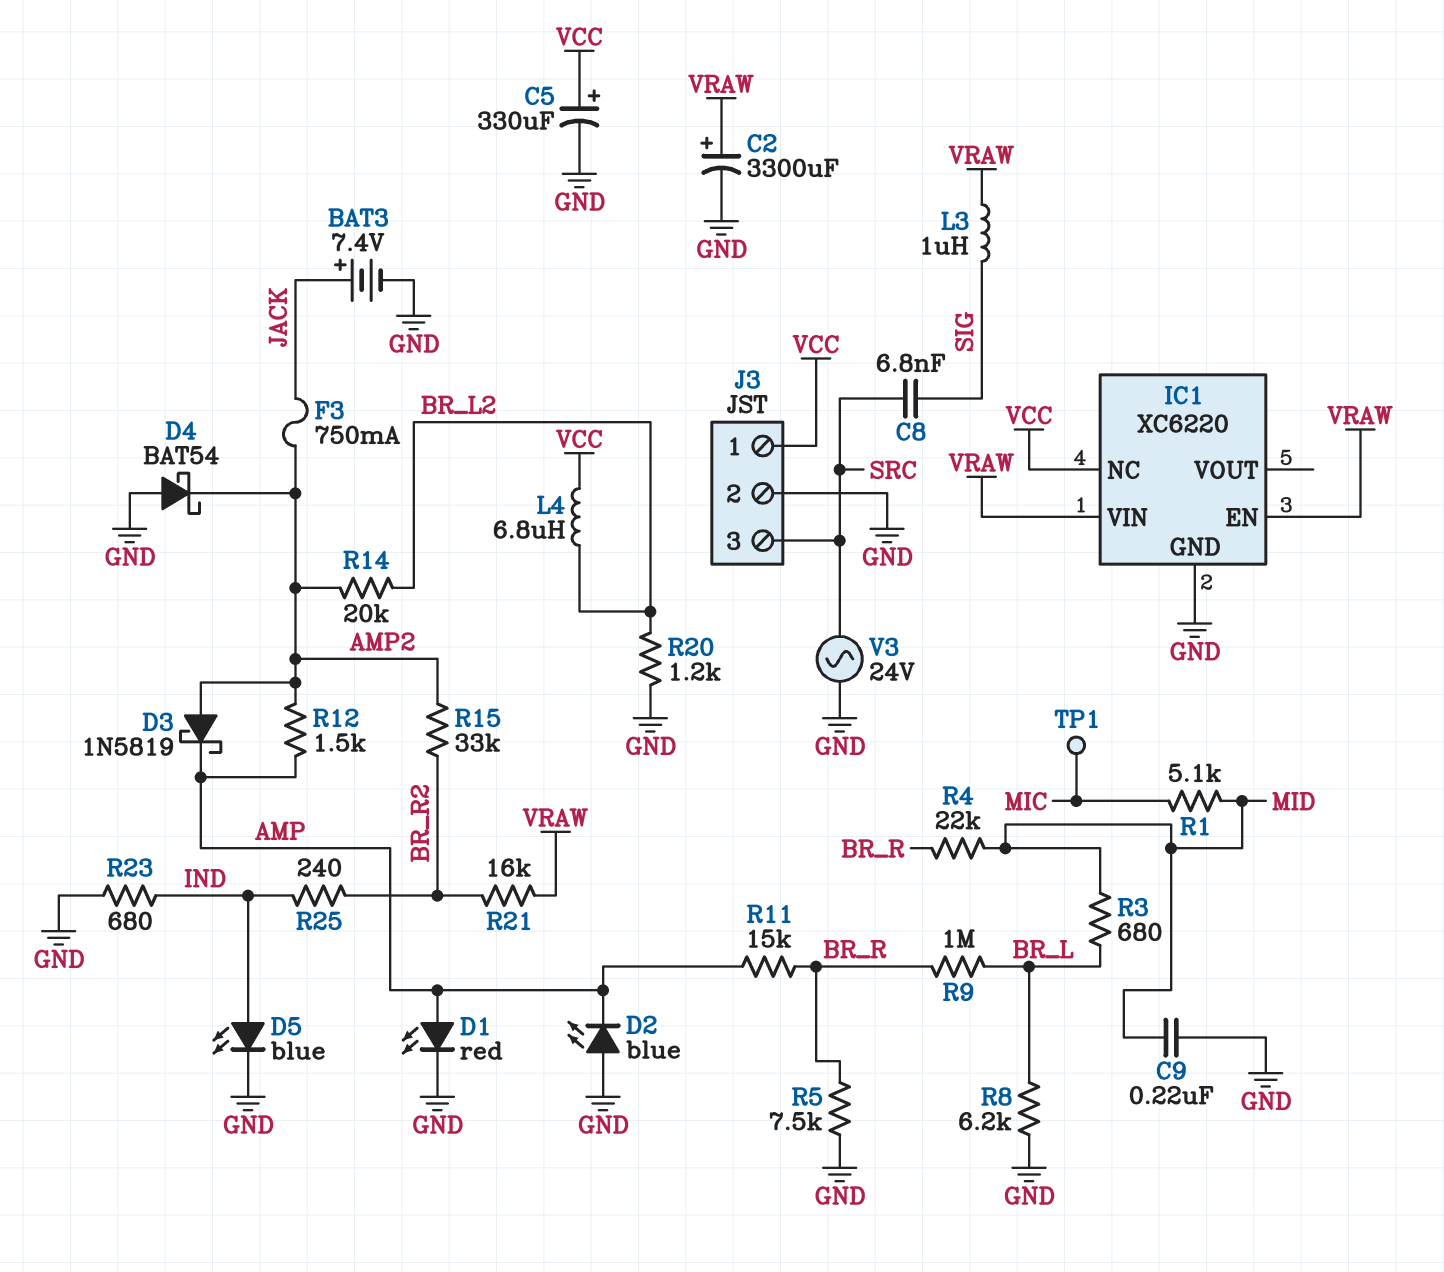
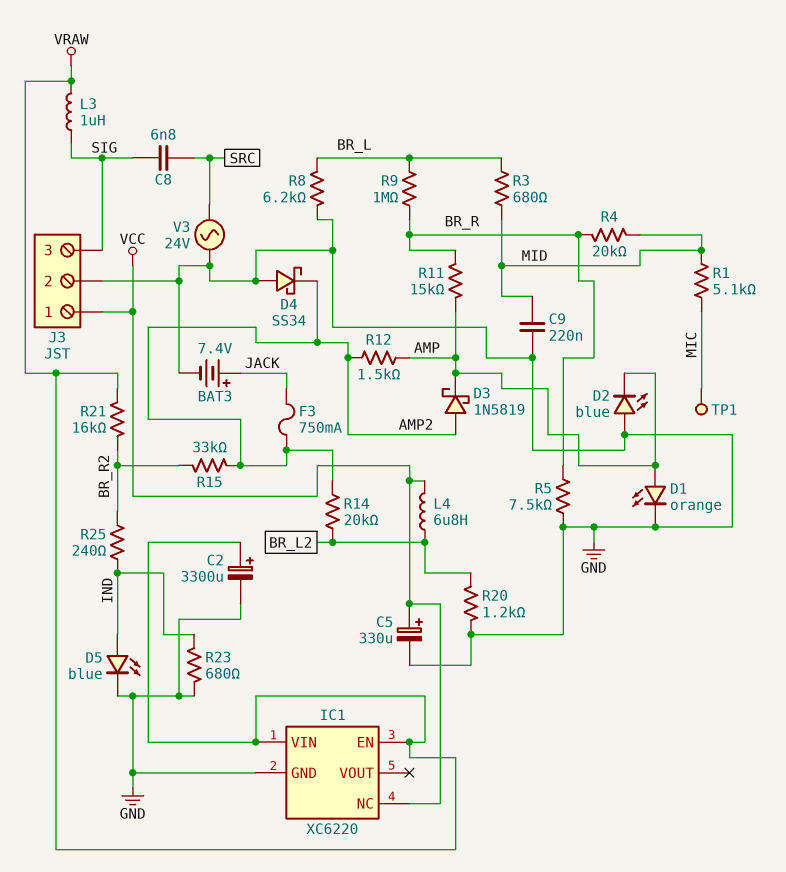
D1: LED red (A AMP, K GND) -> LED orange (A AMP, K GND)
D4: schottky BAT54 (A GND, K AMP2) -> schottky SS34 (A GND, K AMP2)
J3 pin 3: SRC -> SIG
R4: 22k (BR_R, MID) -> 20k (BR_R, MID)

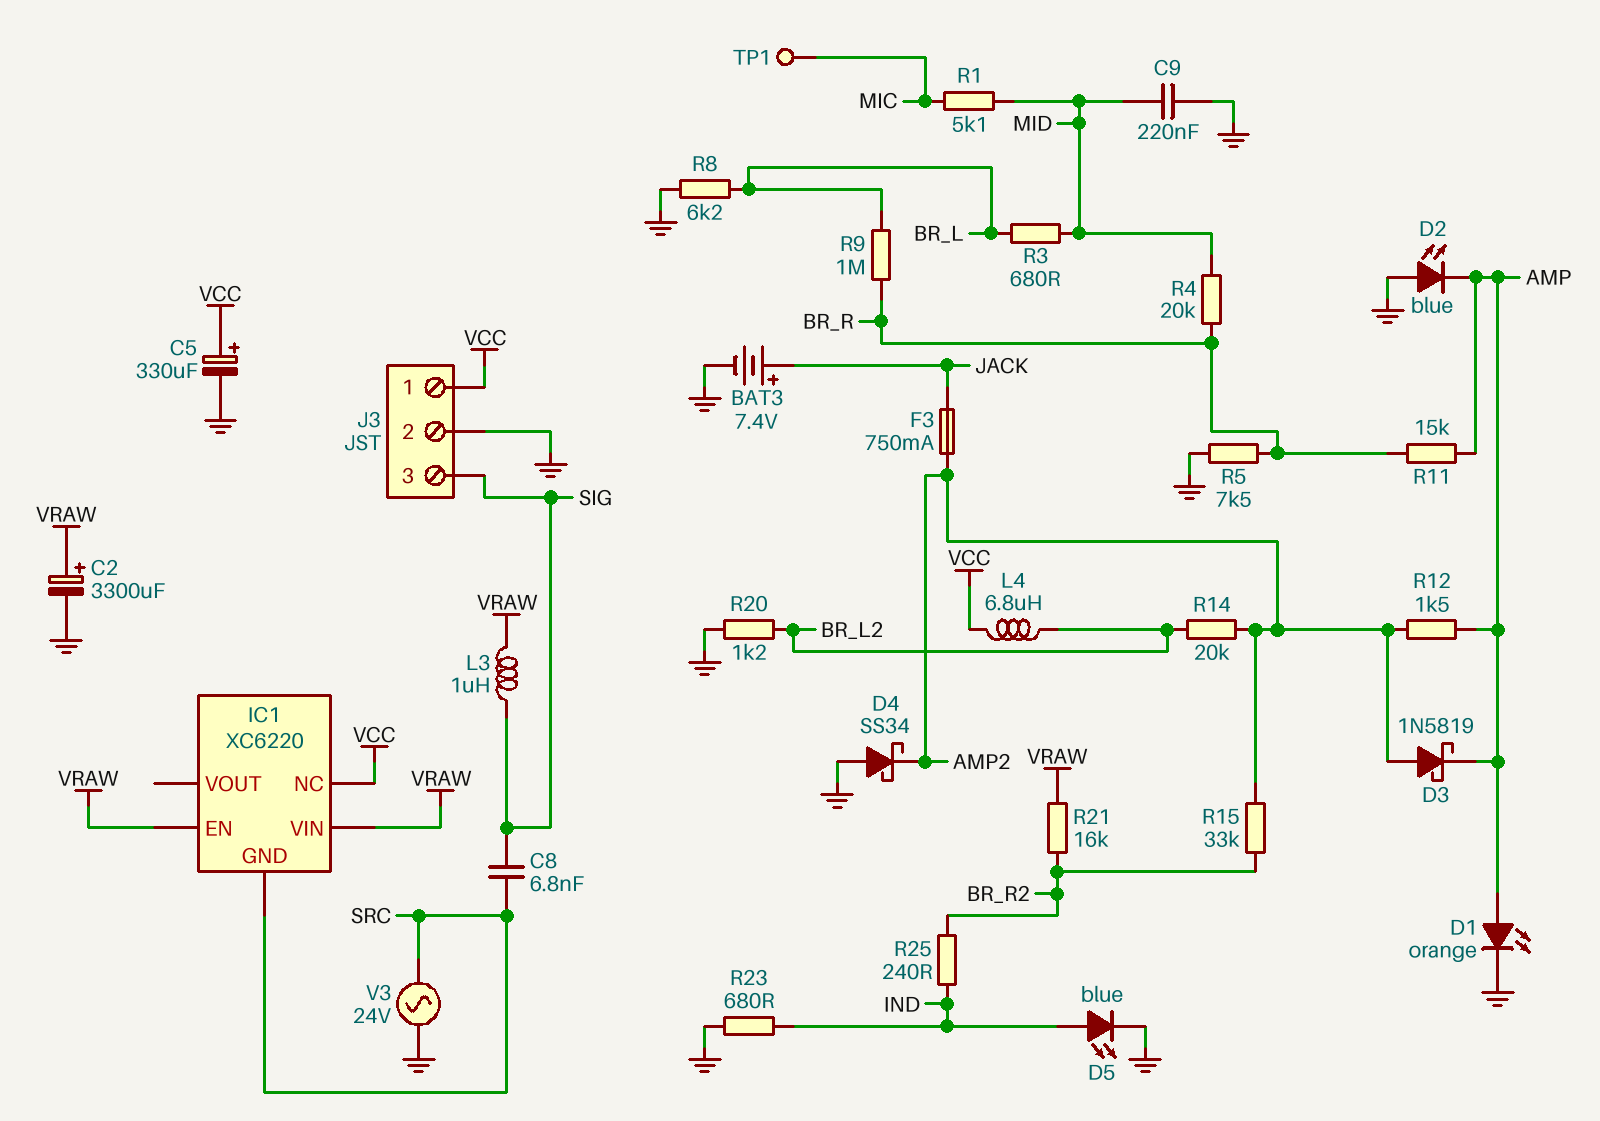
IC1 pin GND: GND -> SRC

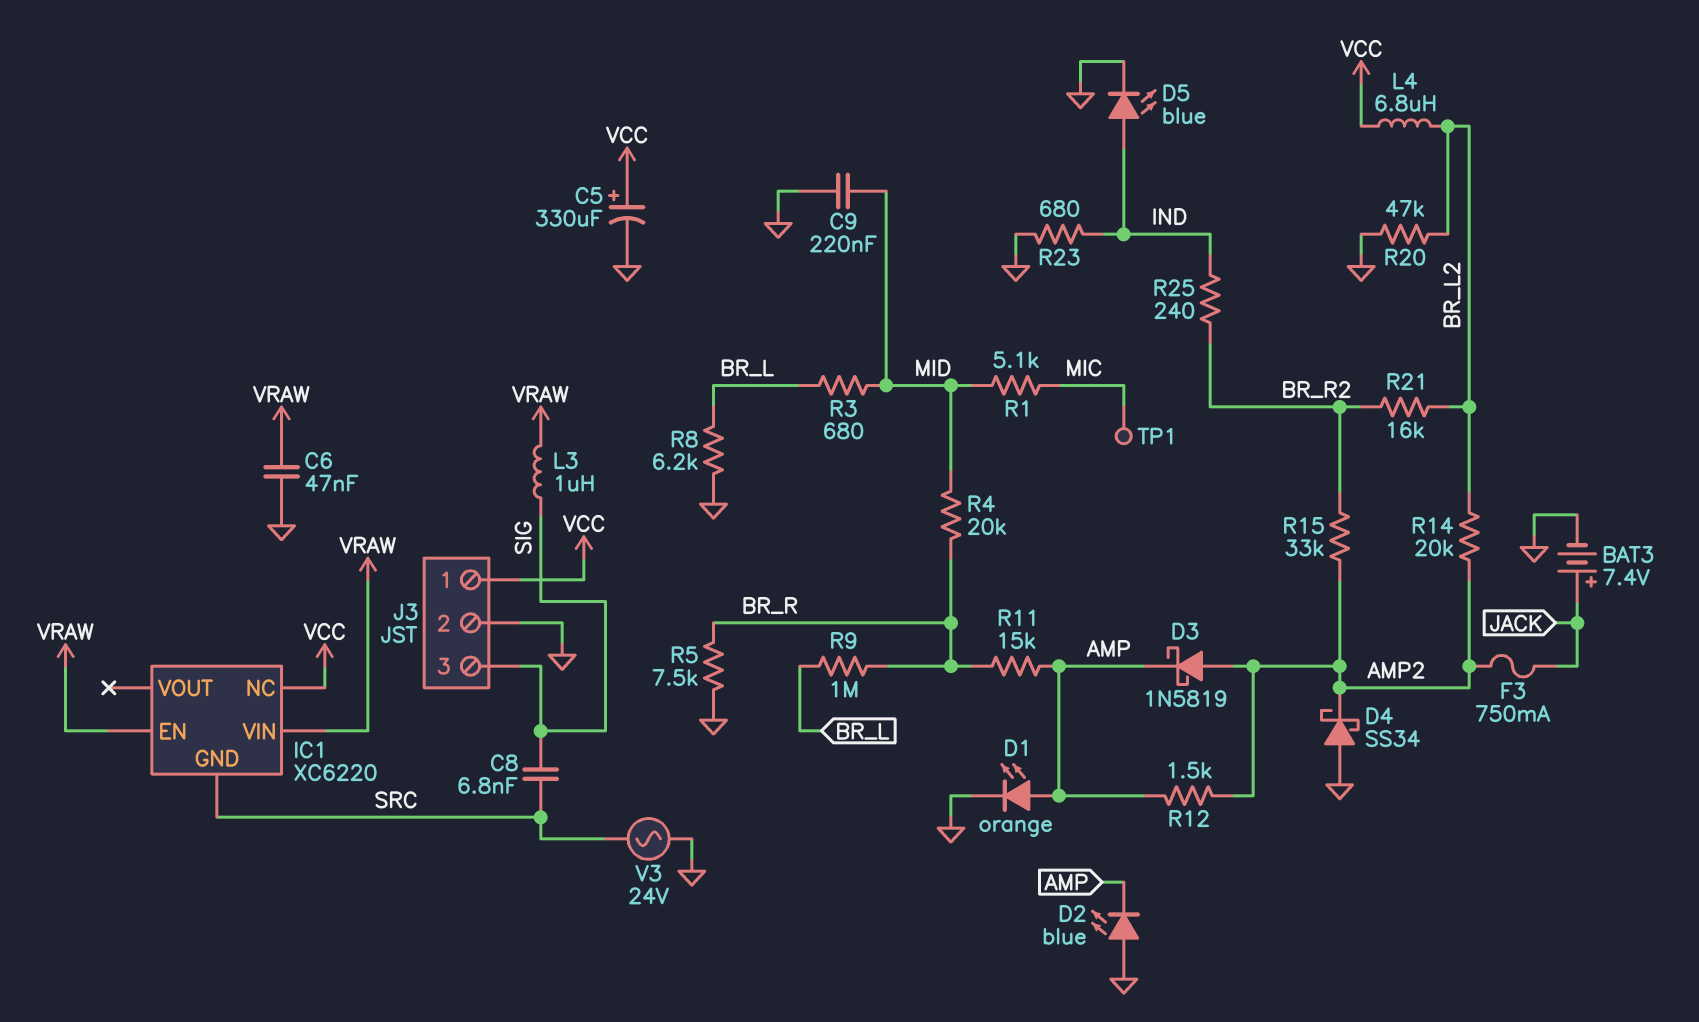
C2: 3300uF (plus VRAW, minus GND) -> none
C6: none -> 47nF (GND, VRAW)
R20: 1.2k (BR_L2, GND) -> 47k (BR_L2, GND)
R21: 16k (BR_R2, VRAW) -> 16k (BR_L2, BR_R2)

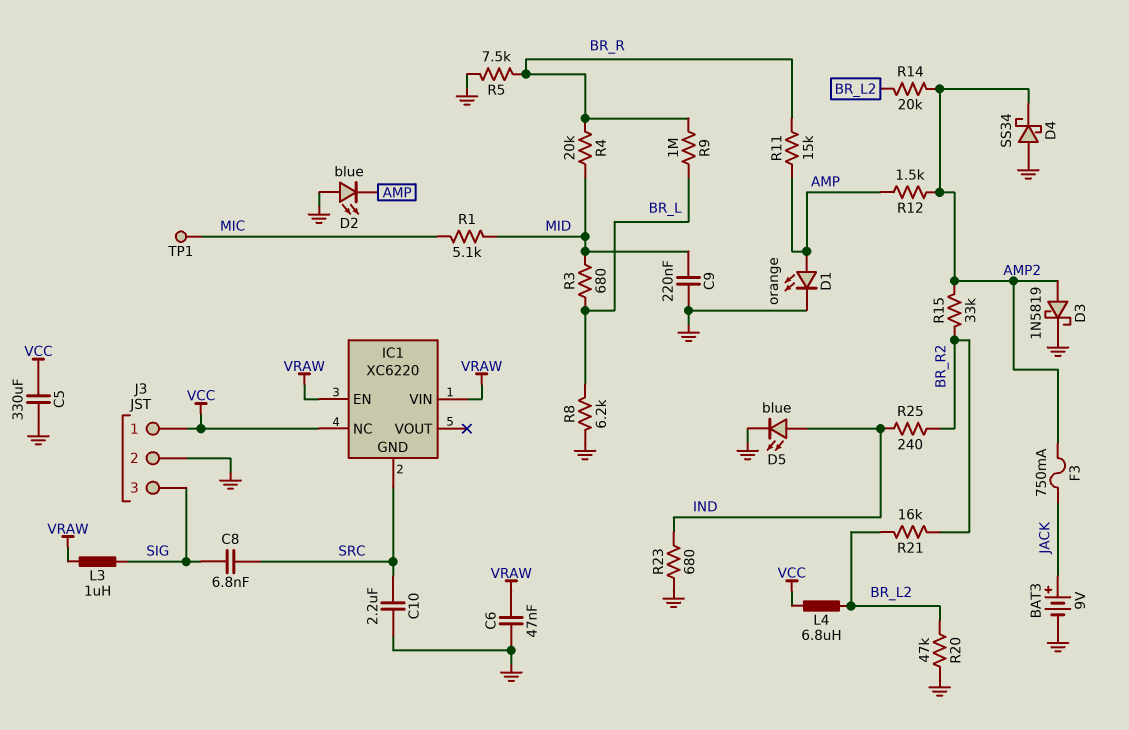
BAT3: 7.4V (plus JACK, minus GND) -> 9V (plus JACK, minus GND)
C5: 330uF (plus VCC, minus GND) -> 330uF (GND, VCC)
C10: none -> 2.2uF (GND, SRC)
D3: schottky 1N5819 (A AMP2, K AMP) -> schottky 1N5819 (A AMP2, K GND)
V3: AC 24V (GND, SRC) -> none

